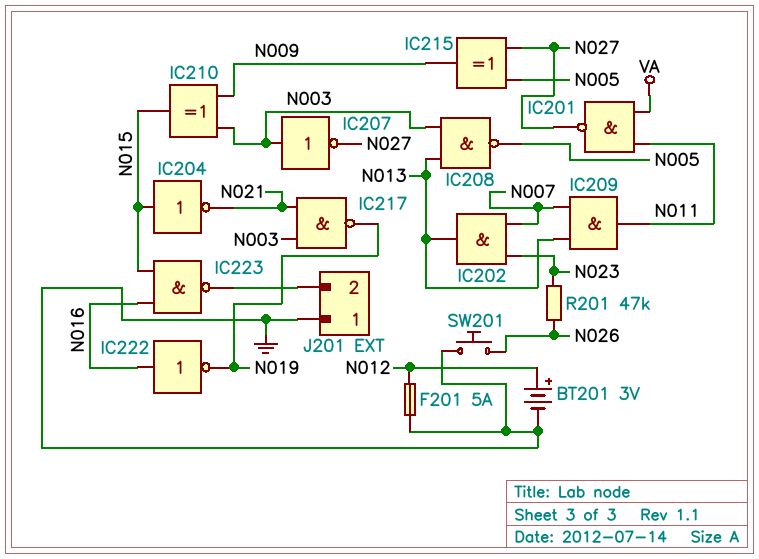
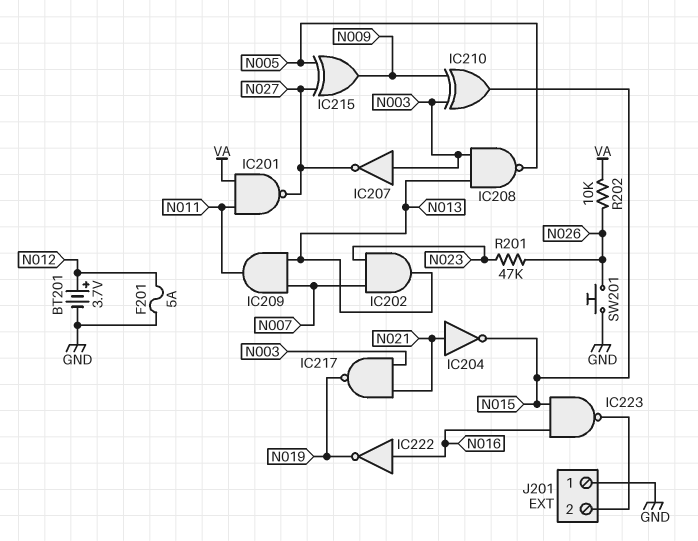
BT201: 3V (plus N012, minus GND) -> 3.7V (plus N012, minus GND)
IC204: NOT (in N015, out N021) -> NOT (in N021, out N015)
R202: none -> 10k (N026, VA)

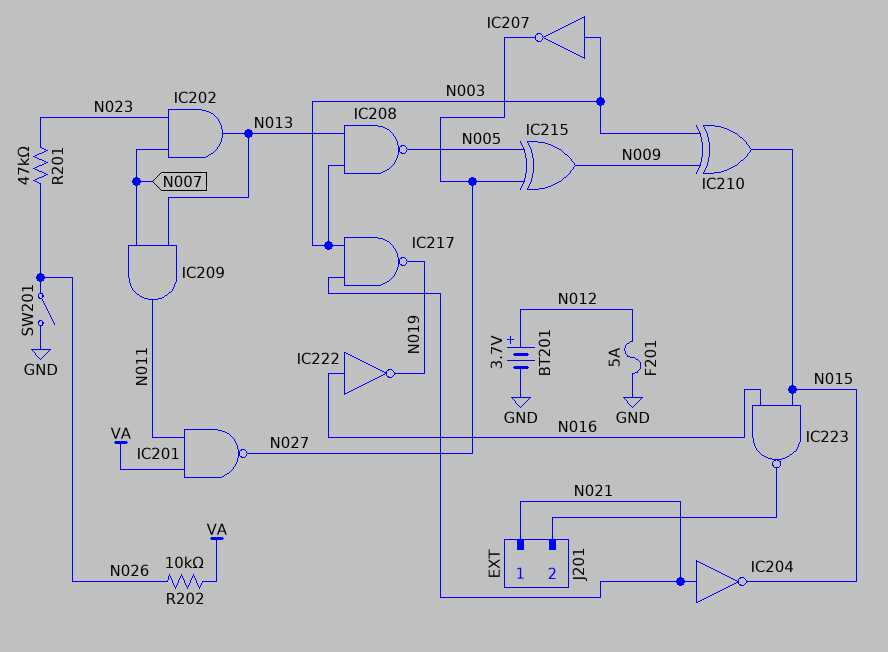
J201 pin 1: GND -> N021
SW201: button (GND, N026) -> switch (GND, N026)

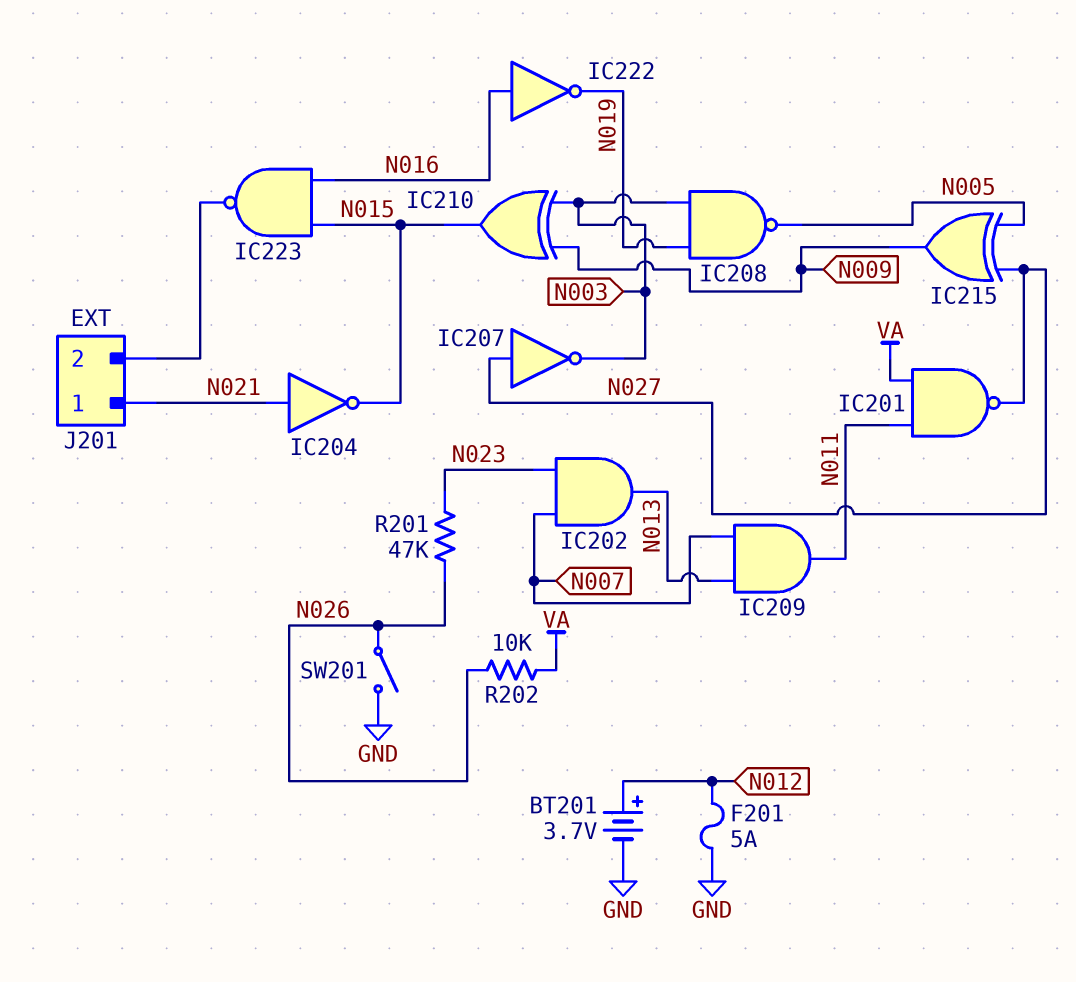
IC207: NOT (in N003, out N027) -> NOT (in N027, out N003)
IC208: NAND (in N003, in N013, out N005) -> NAND (in N003, in N019, out N005)
IC217: NAND (in N003, in N021, out N019) -> none

